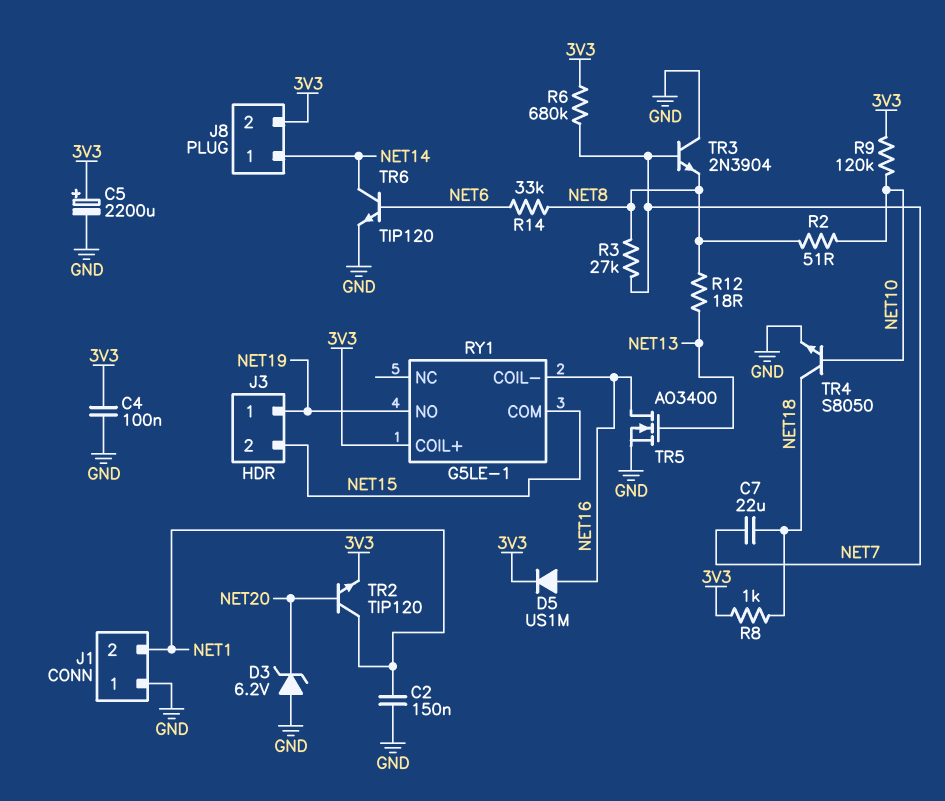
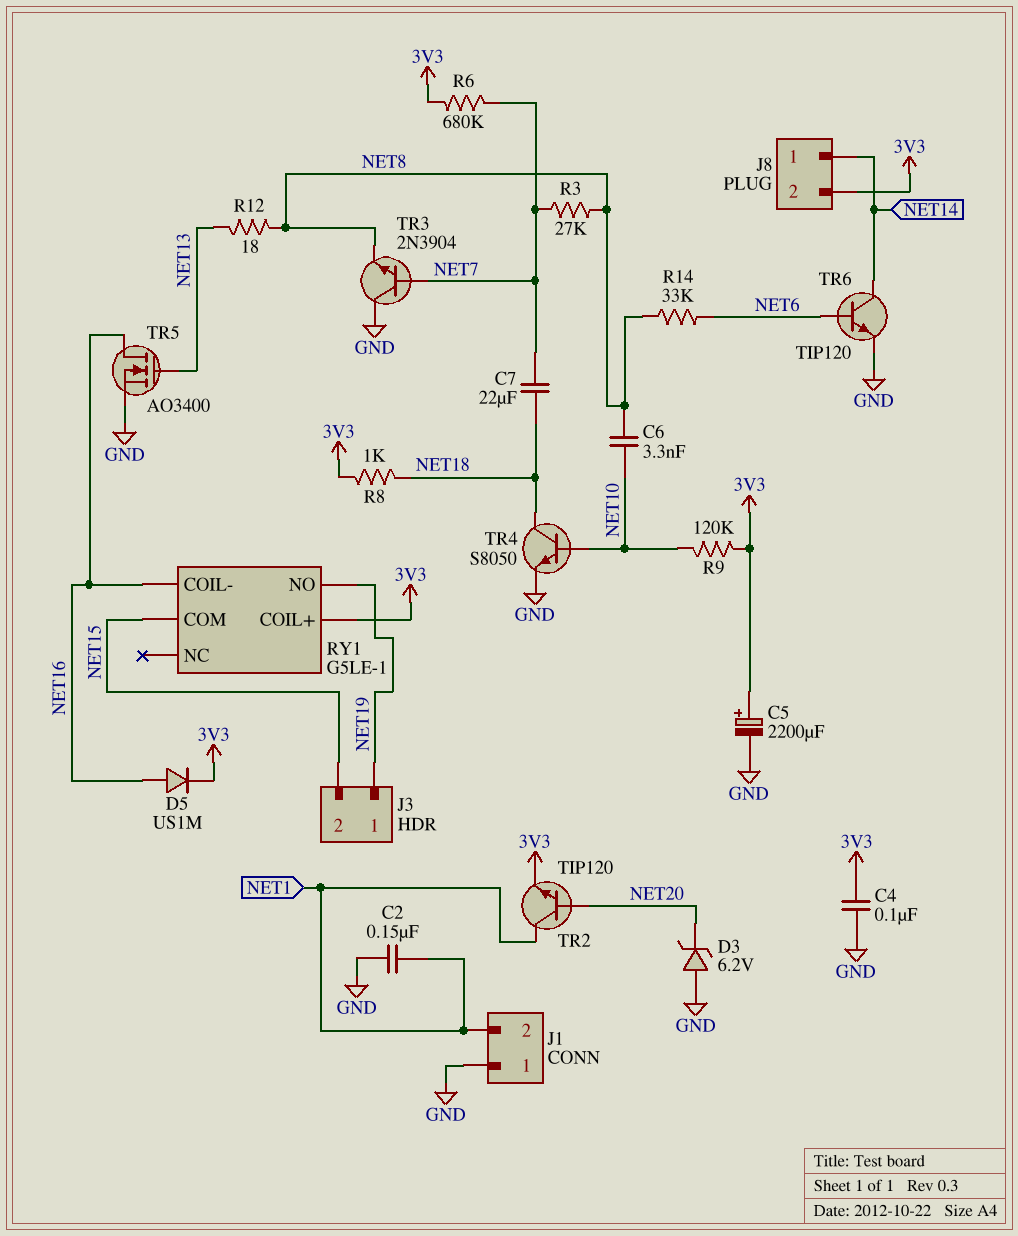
C6: none -> 3.3nF (NET8, NET10)
R2: 51 (NET8, NET10) -> none

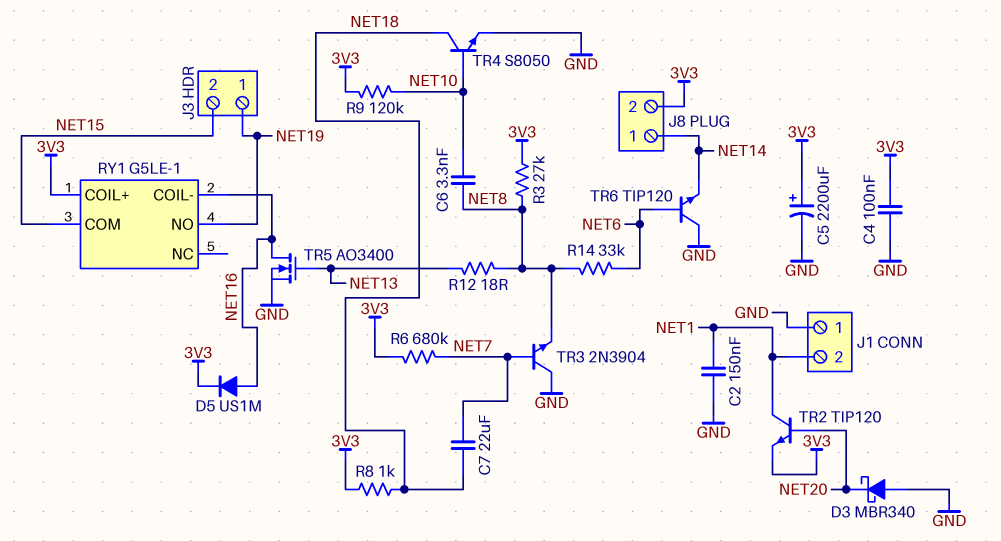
D3: zener 6.2V (A GND, K NET20) -> schottky MBR340 (A GND, K NET20)
R3: 27k (NET7, NET8) -> 27k (3V3, NET8)
TR6: NPN TIP120 (B NET6, C NET14, E GND) -> NPN TIP120 (B NET6, C GND, E NET14)

